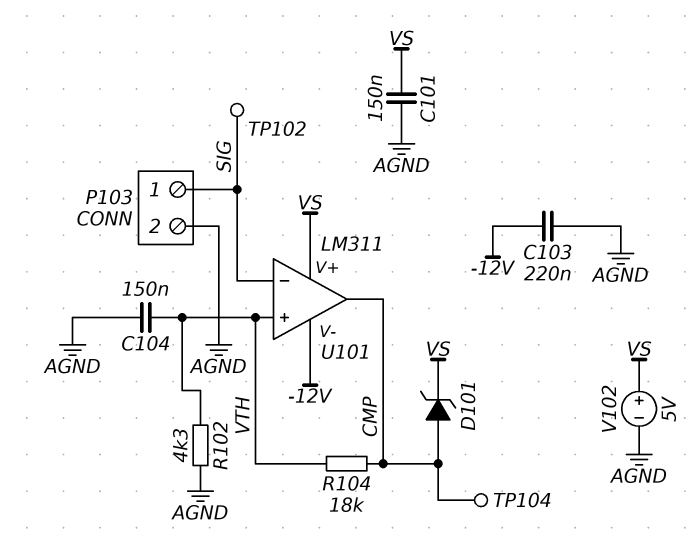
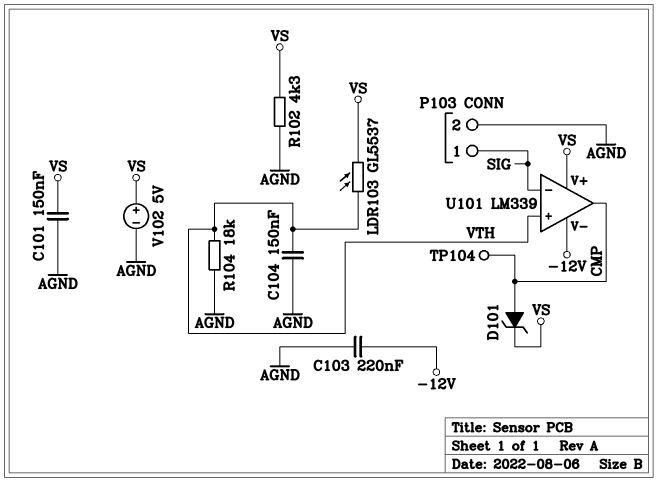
LDR103: none -> GL5537 (VS, VTH)
R102: 4.3k (AGND, VTH) -> 4.3k (AGND, VS)
R104: 18k (CMP, VTH) -> 18k (AGND, VTH)
TP102: test point (SIG) -> none
U101: LM311 -> LM339

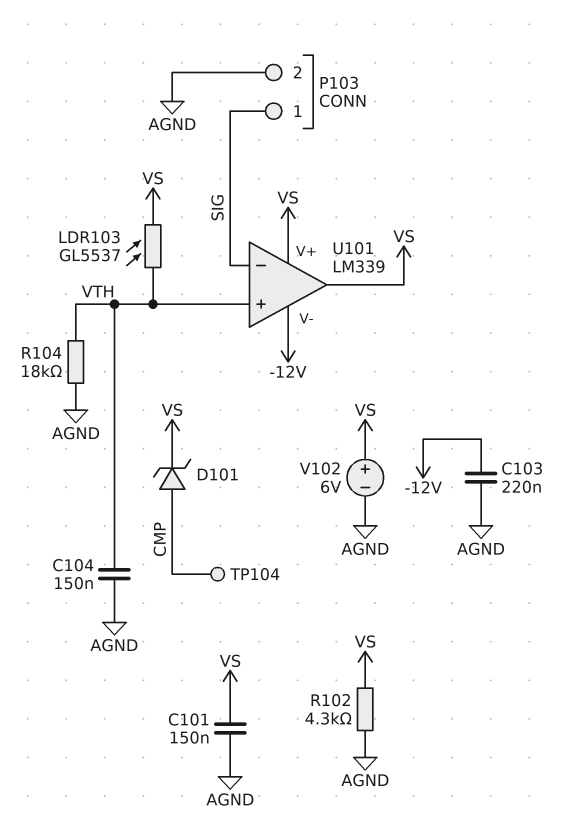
U101 pin out: CMP -> VS
V102: 5V (plus VS, minus AGND) -> 6V (plus VS, minus AGND)

